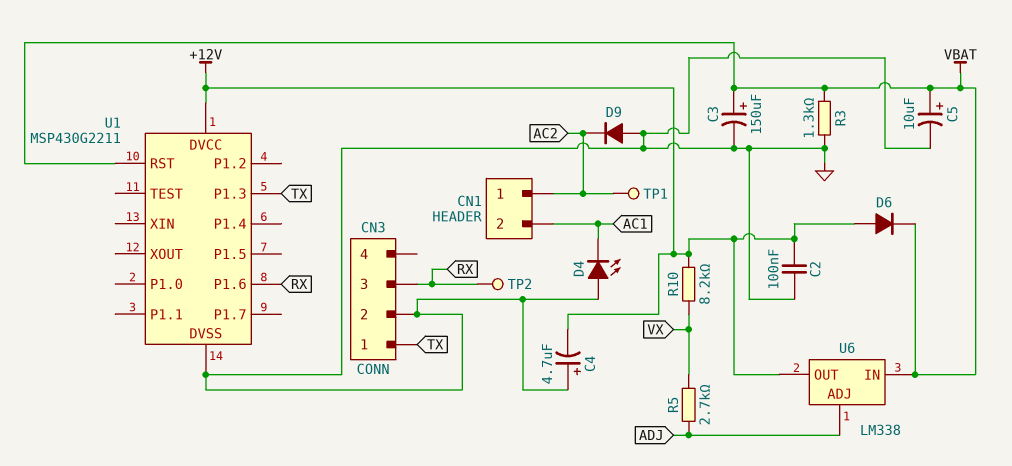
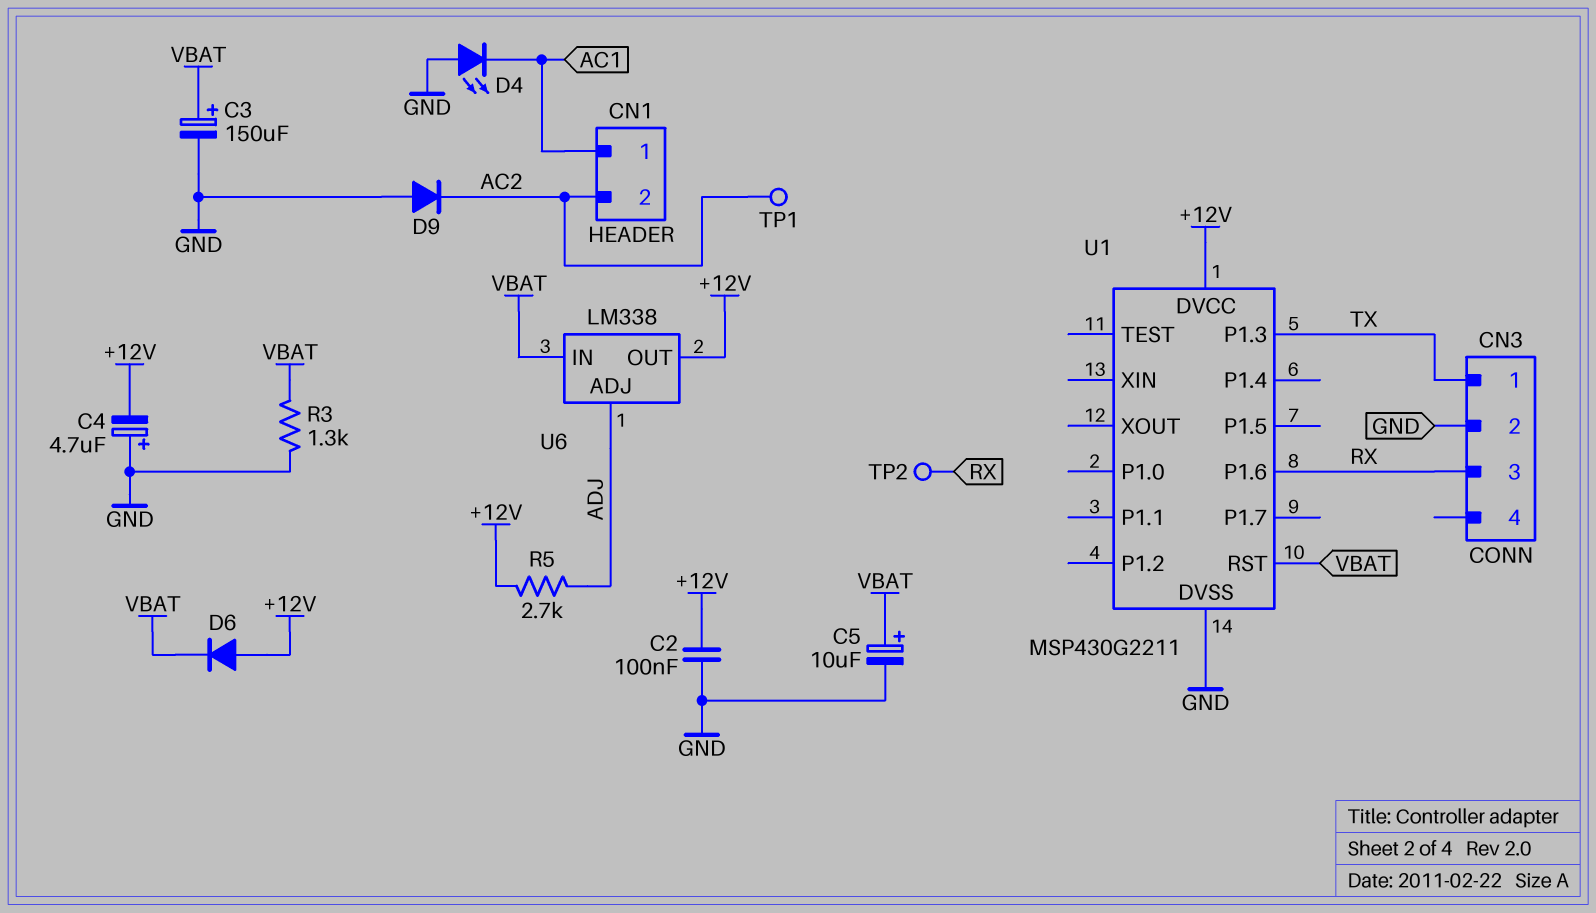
CN1 pin 1: AC2 -> AC1
CN1 pin 2: AC1 -> AC2
R5: 2.7k (ADJ, VX) -> 2.7k (+12V, ADJ)
R10: 8.2k (+12V, VX) -> none

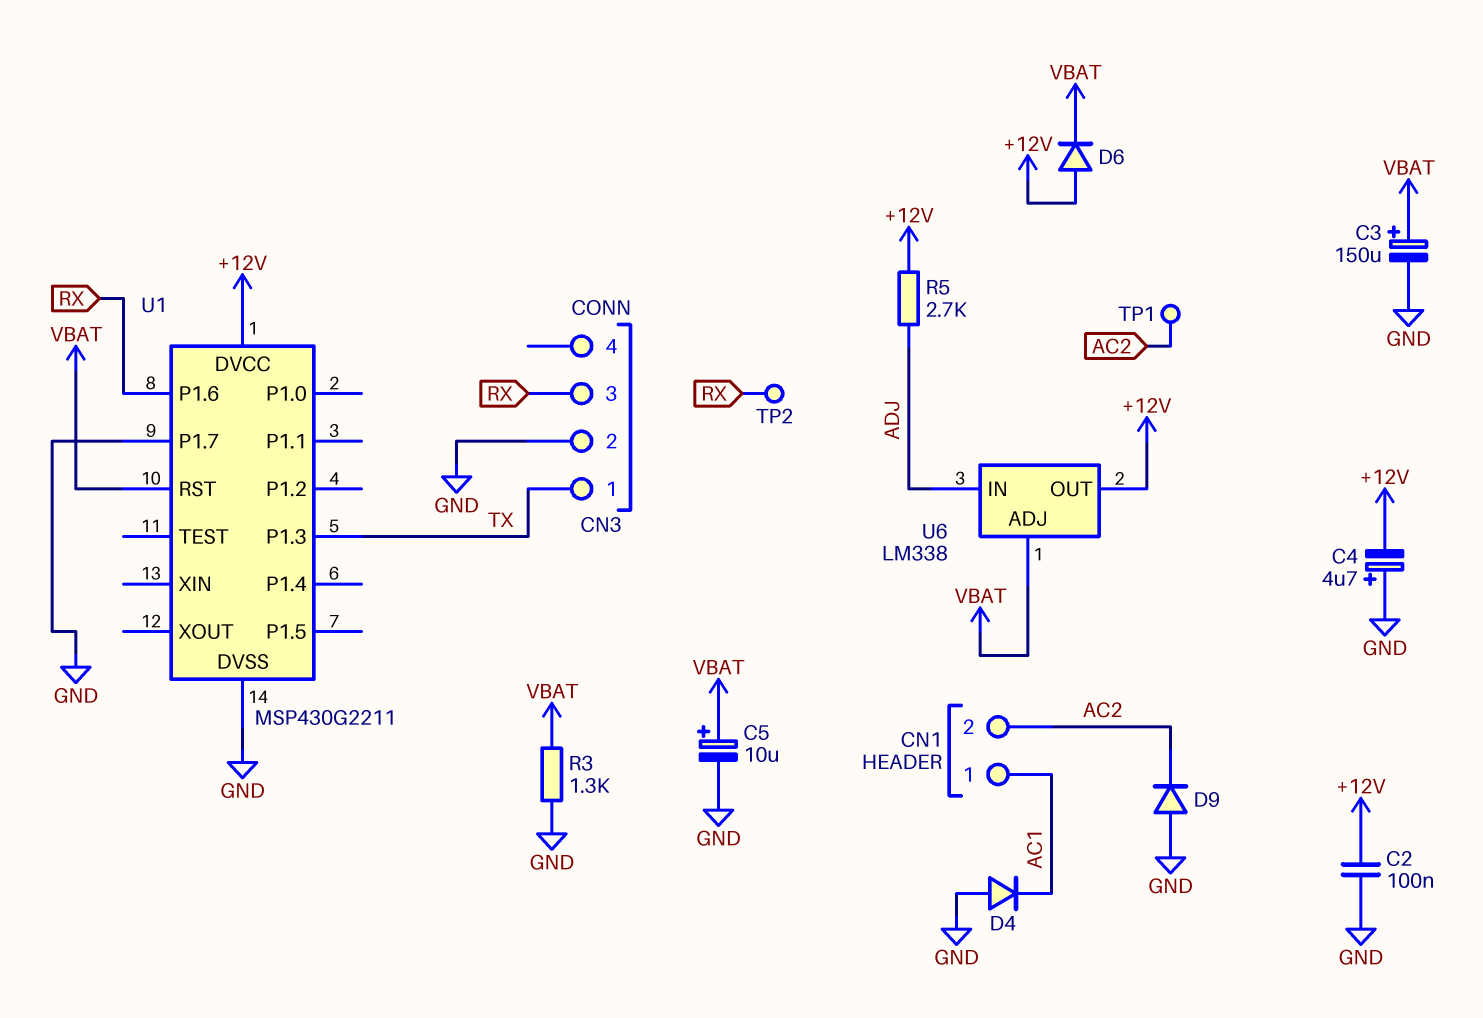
D4: LED (A GND, K AC1) -> diode (A GND, K AC1)
U1 pin P1.7: none -> GND
U6 pin ADJ: ADJ -> VBAT
U6 pin IN: VBAT -> ADJ

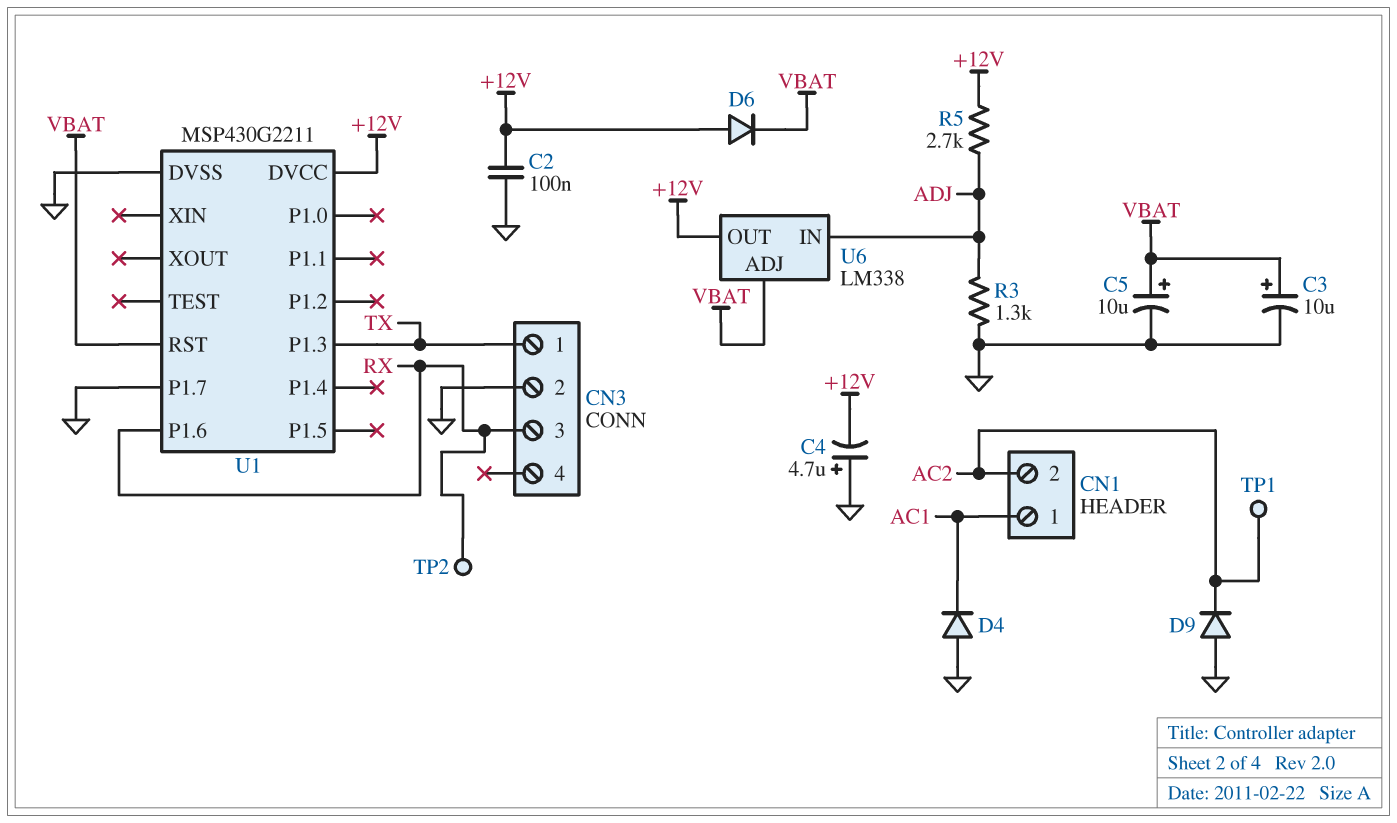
C3: 150uF (plus VBAT, minus GND) -> 10uF (plus VBAT, minus GND)
R3: 1.3k (GND, VBAT) -> 1.3k (ADJ, GND)

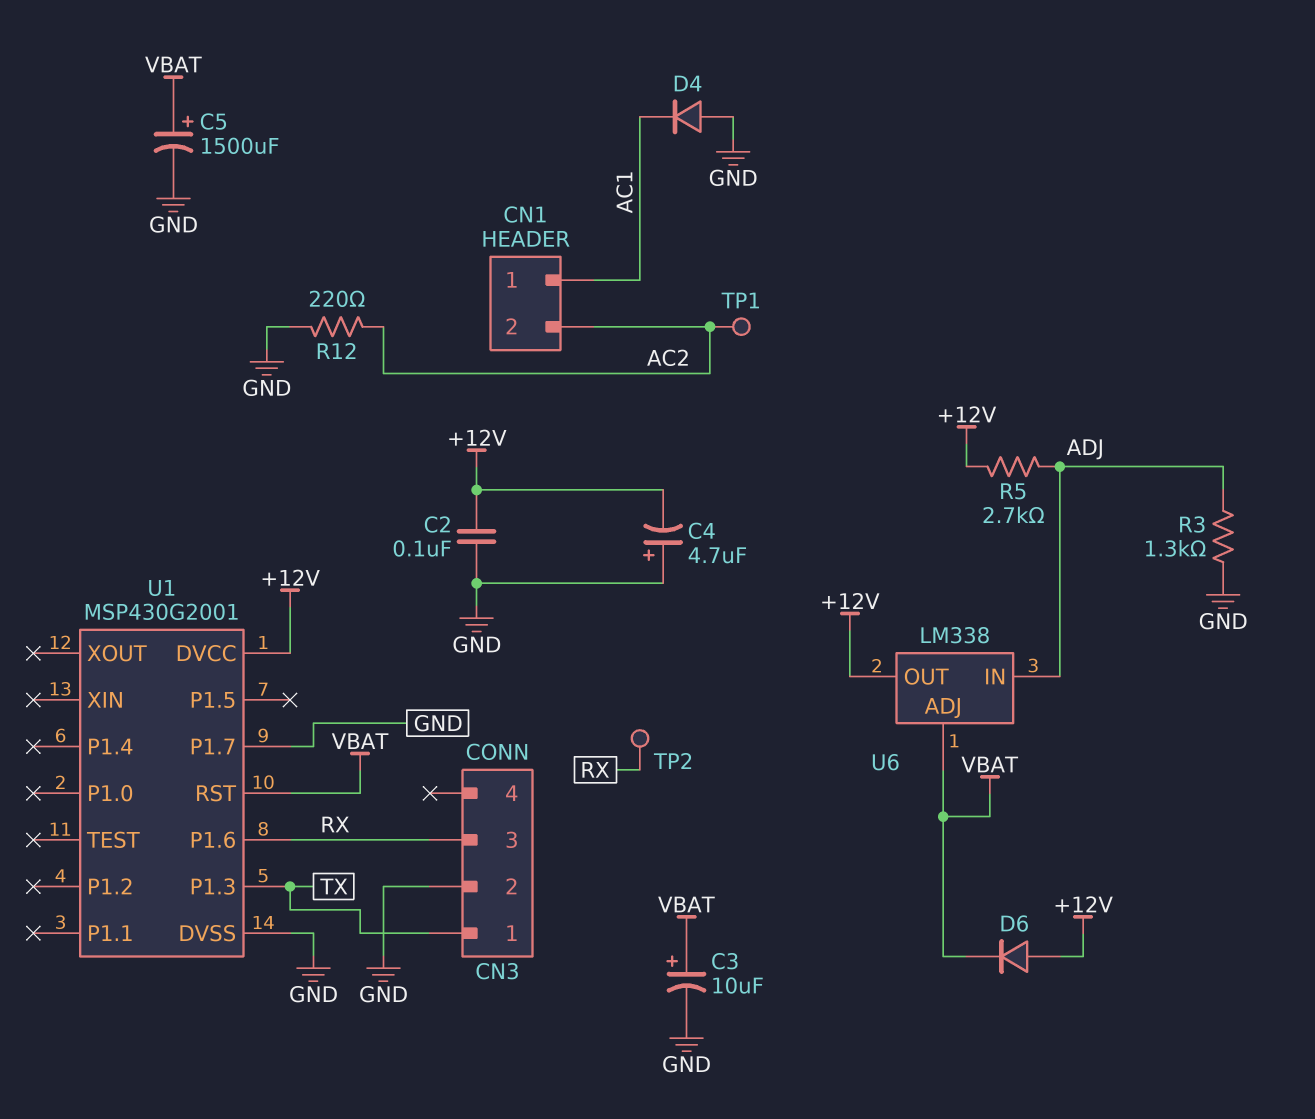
C5: 10uF (plus VBAT, minus GND) -> 1500uF (plus VBAT, minus GND)
D9: diode (A GND, K AC2) -> none
R12: none -> 220 (AC2, GND)
U1: MSP430G2211 -> MSP430G2001

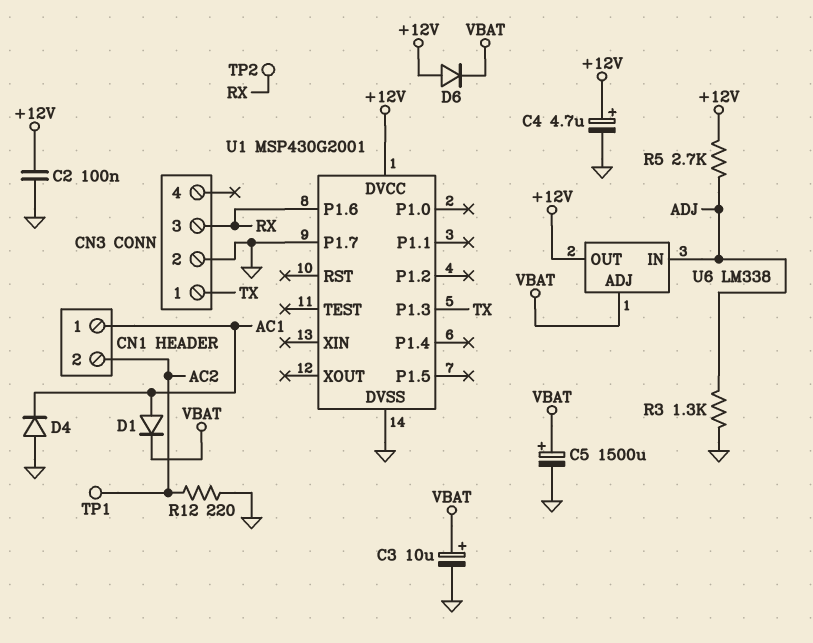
C4: 4.7uF (plus GND, minus +12V) -> 4.7uF (plus +12V, minus GND)
D1: none -> diode (A AC1, K VBAT)
U1 pin RST: VBAT -> none

